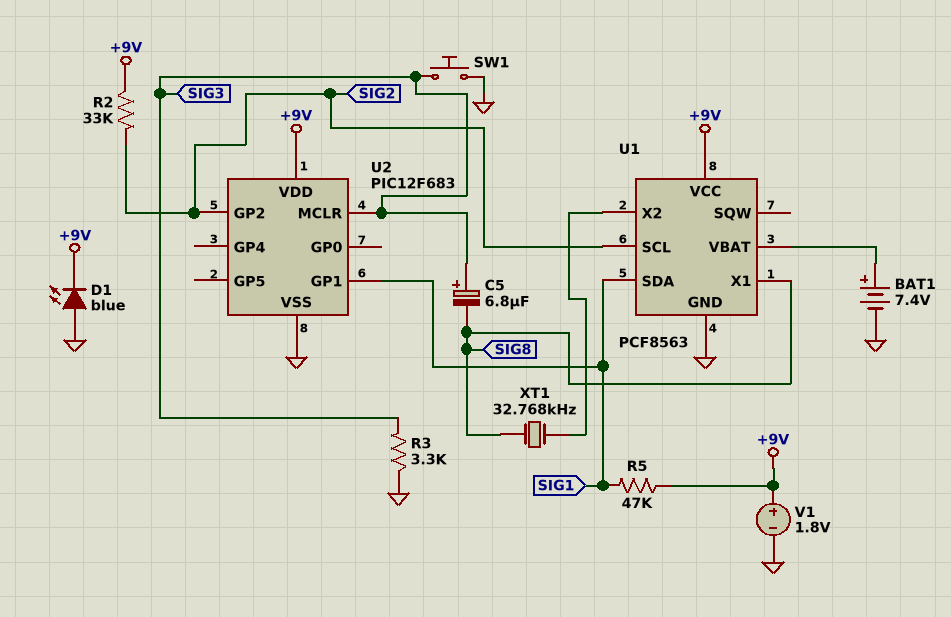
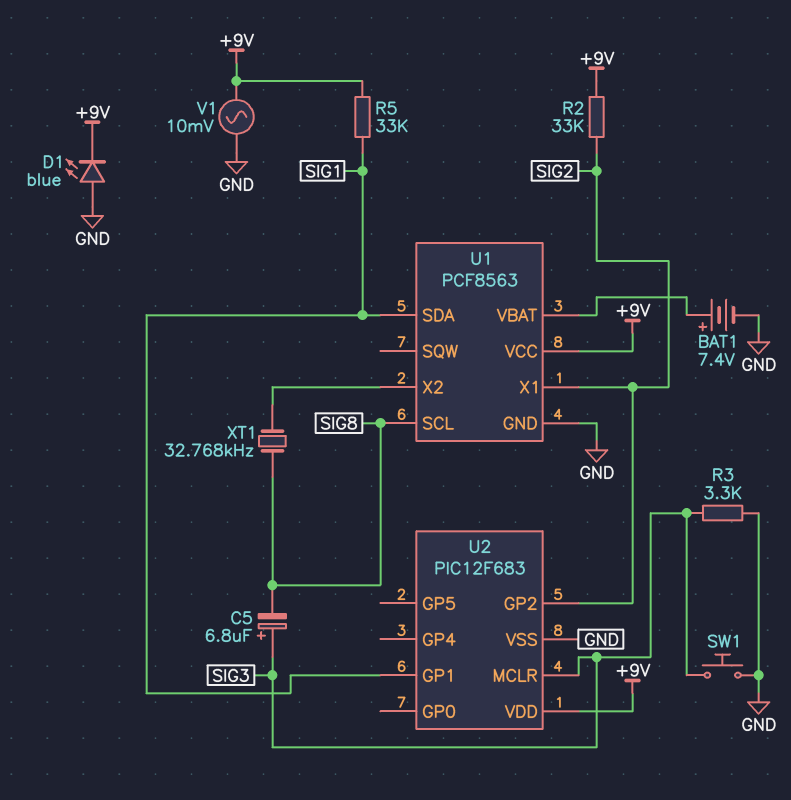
R5: 47k (+9V, SIG1) -> 33k (+9V, SIG1)
U1 pin SCL: SIG2 -> SIG8
U1 pin X1: SIG8 -> SIG2
V1: 1.8V (plus +9V, minus GND) -> AC 10mV (+9V, GND)

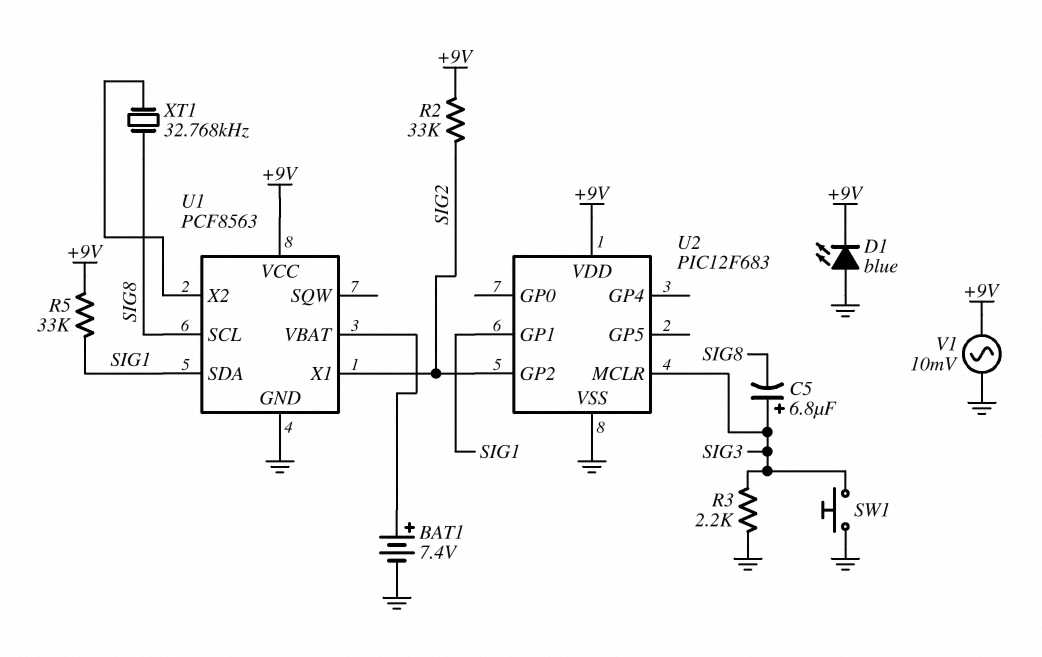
R3: 3.3k (GND, SIG3) -> 2.2k (GND, SIG3)

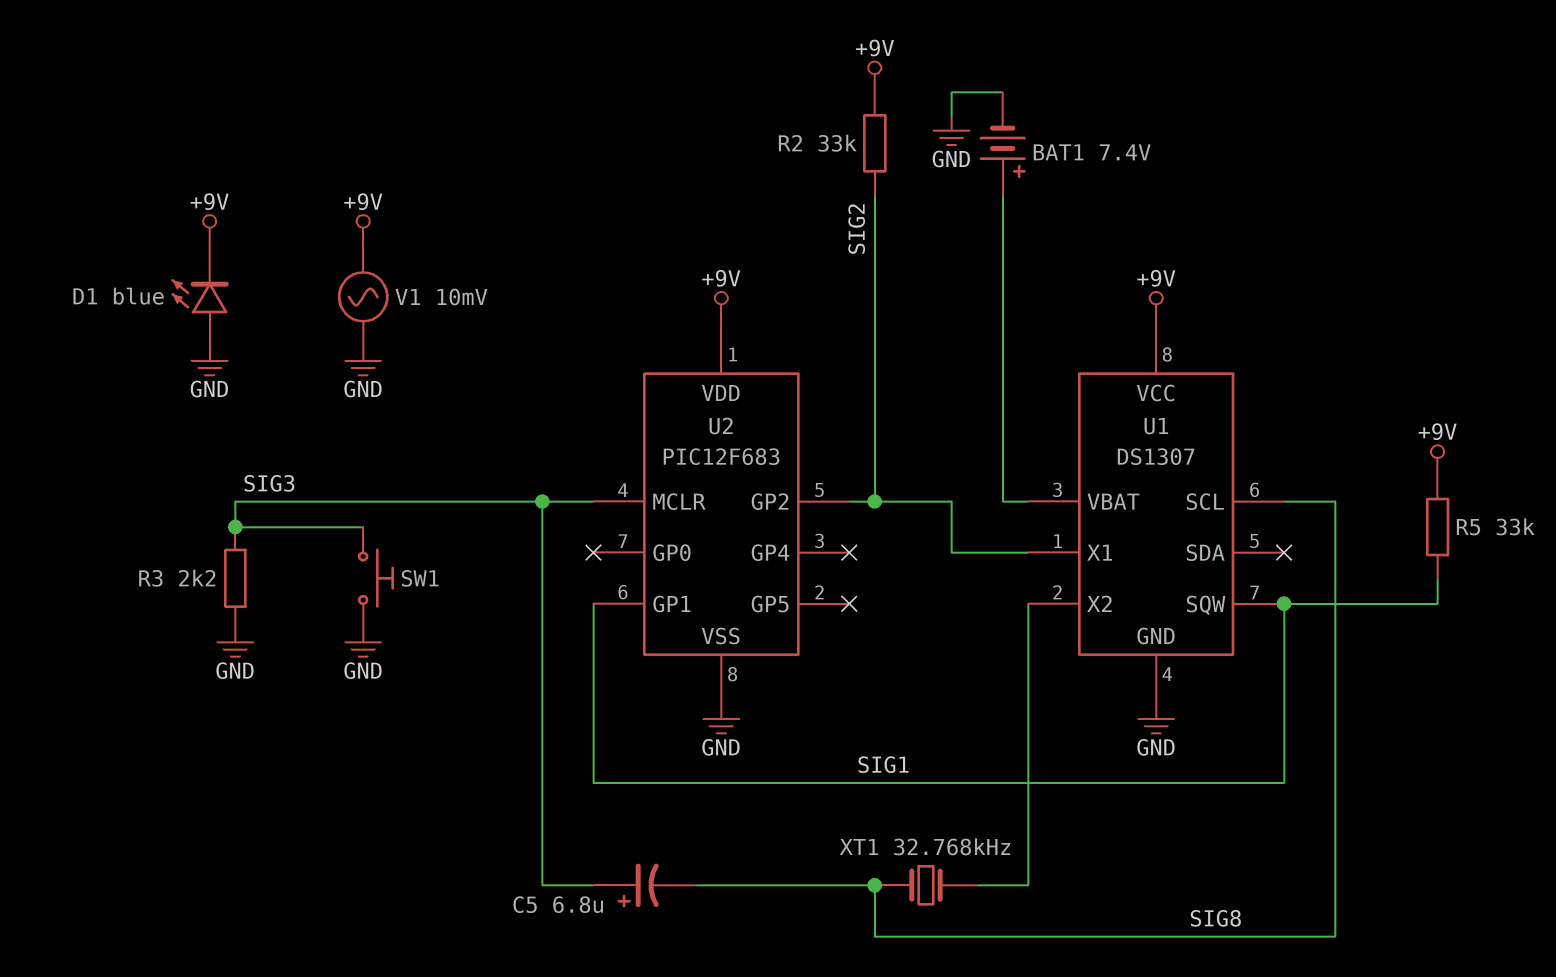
U1: PCF8563 -> DS1307
U1 pin SDA: SIG1 -> none
U1 pin SQW: none -> SIG1

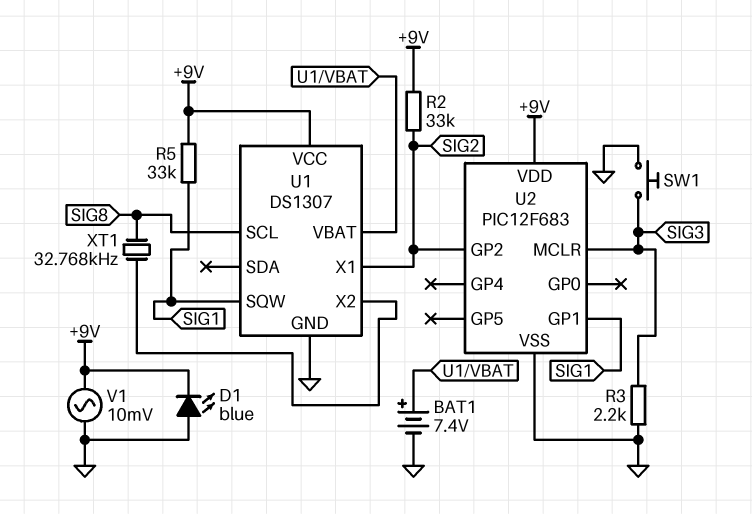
C5: 6.8uF (plus SIG3, minus SIG8) -> none

